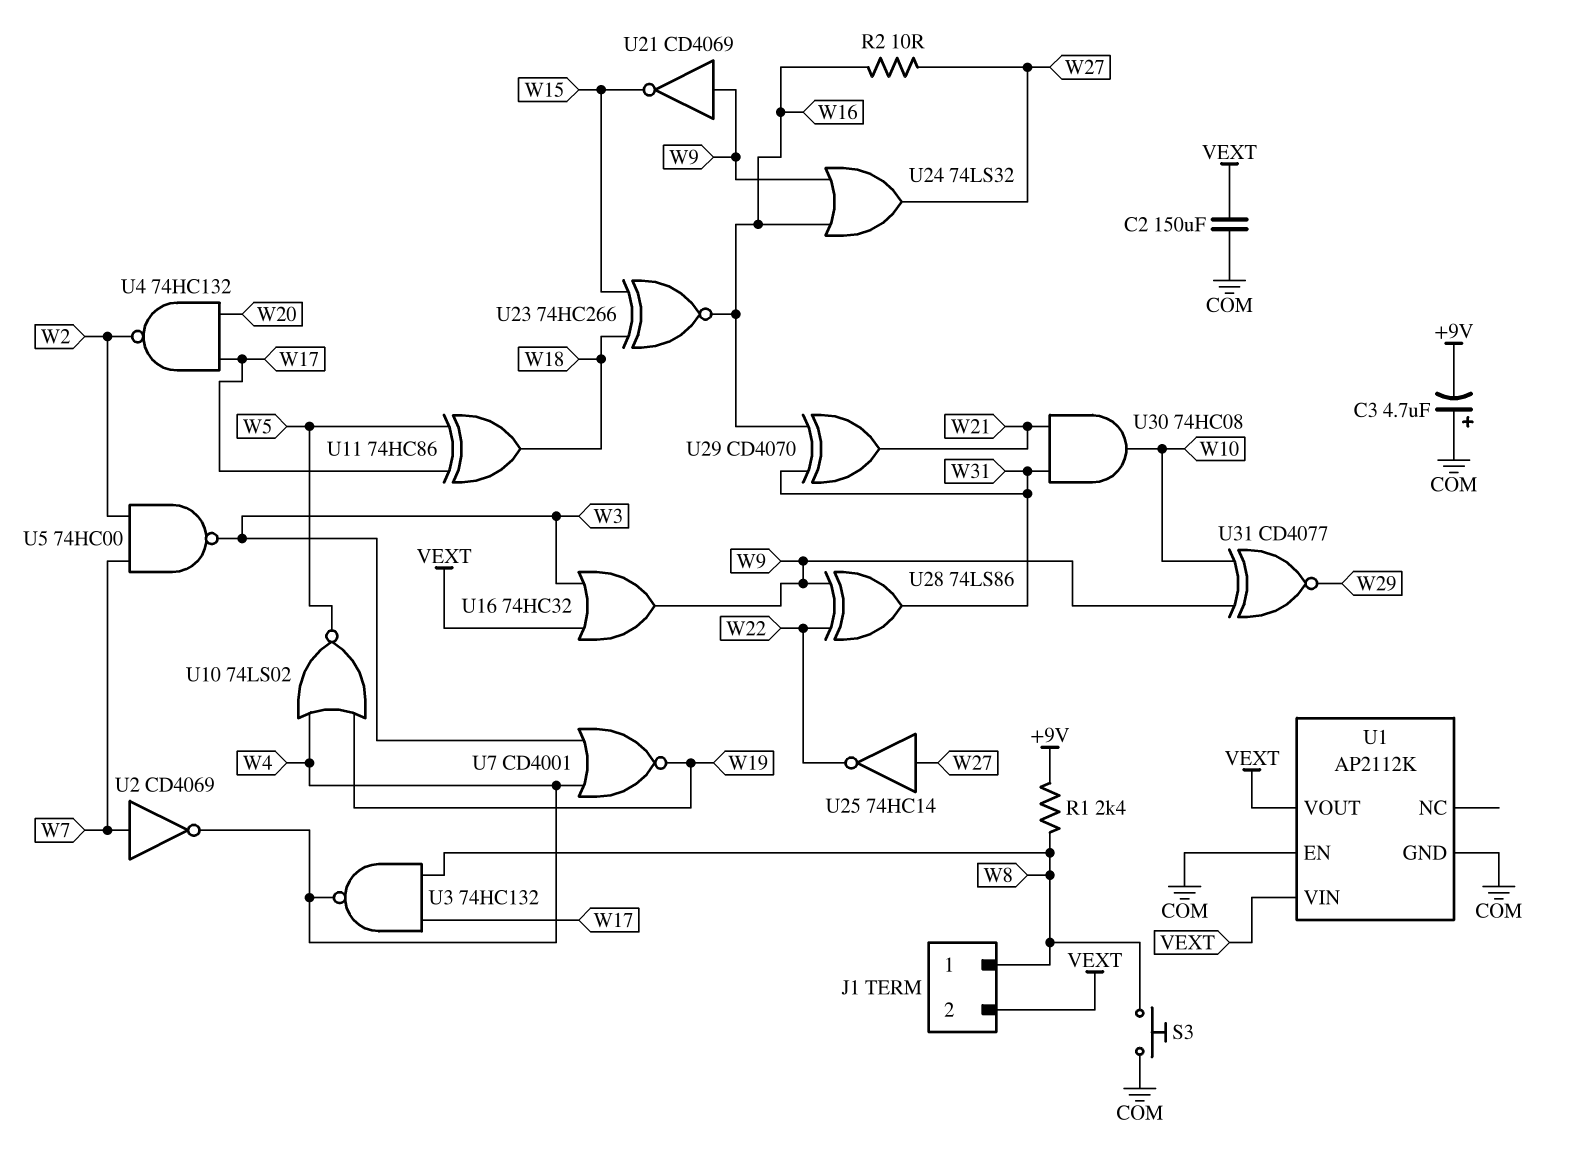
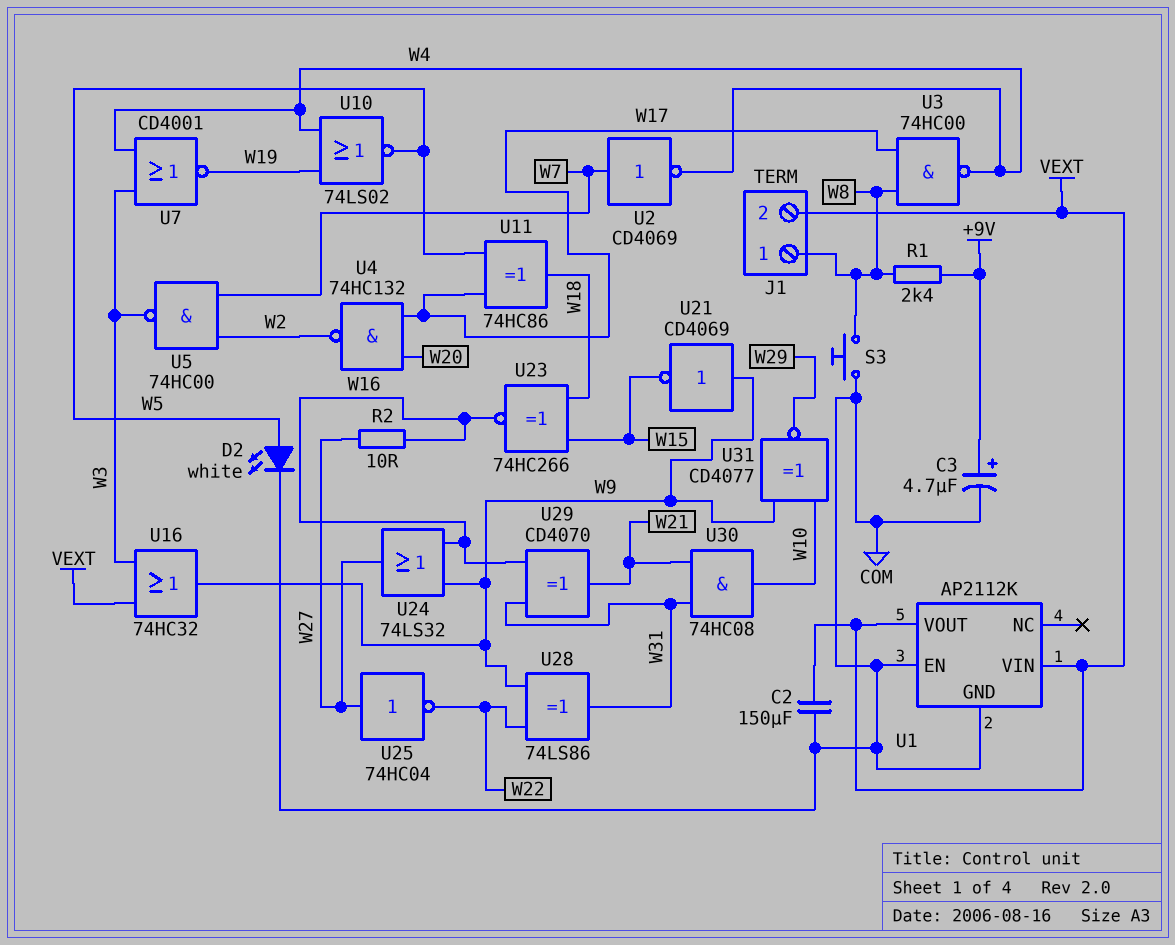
C3: 4.7uF (plus COM, minus +9V) -> 4.7uF (plus +9V, minus COM)
D2: none -> LED white (A W5, K COM)
U3: NAND 74HC132 (in W8, in W17, out W4) -> NAND 74HC00 (in W8, in W17, out W4)
U25: NOT 74HC14 (in W27, out W22) -> NOT 74HC04 (in W27, out W22)

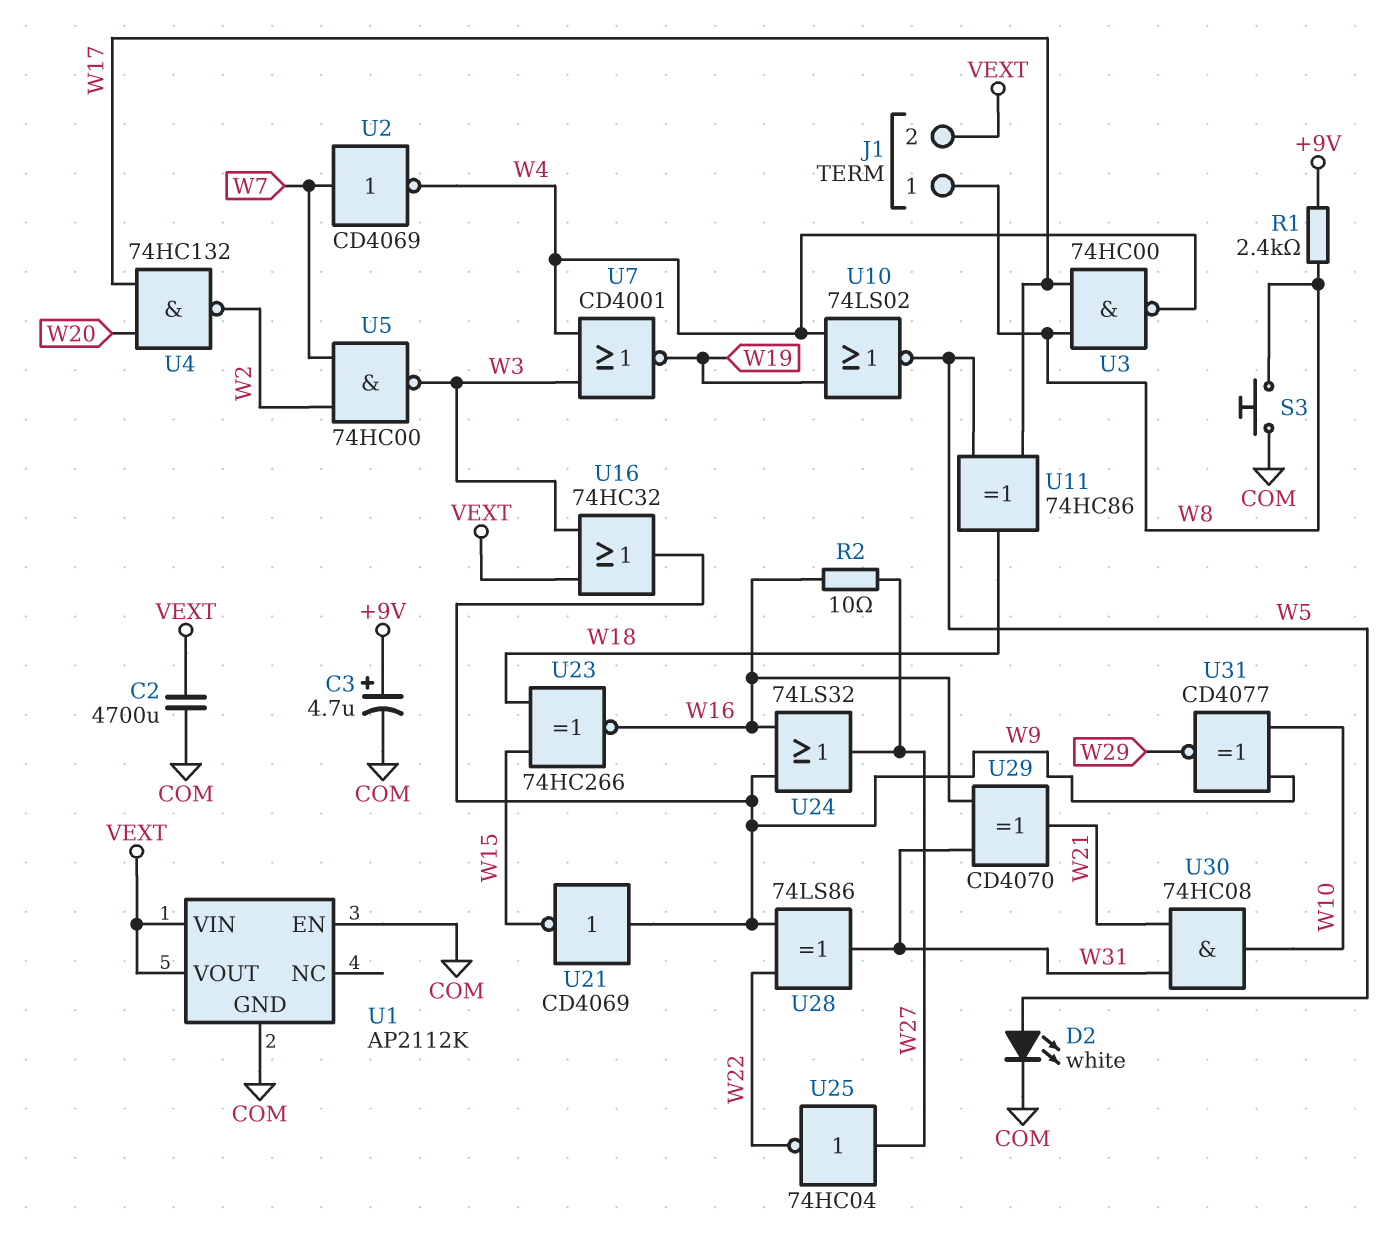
C2: 150uF (COM, VEXT) -> 4700uF (COM, VEXT)

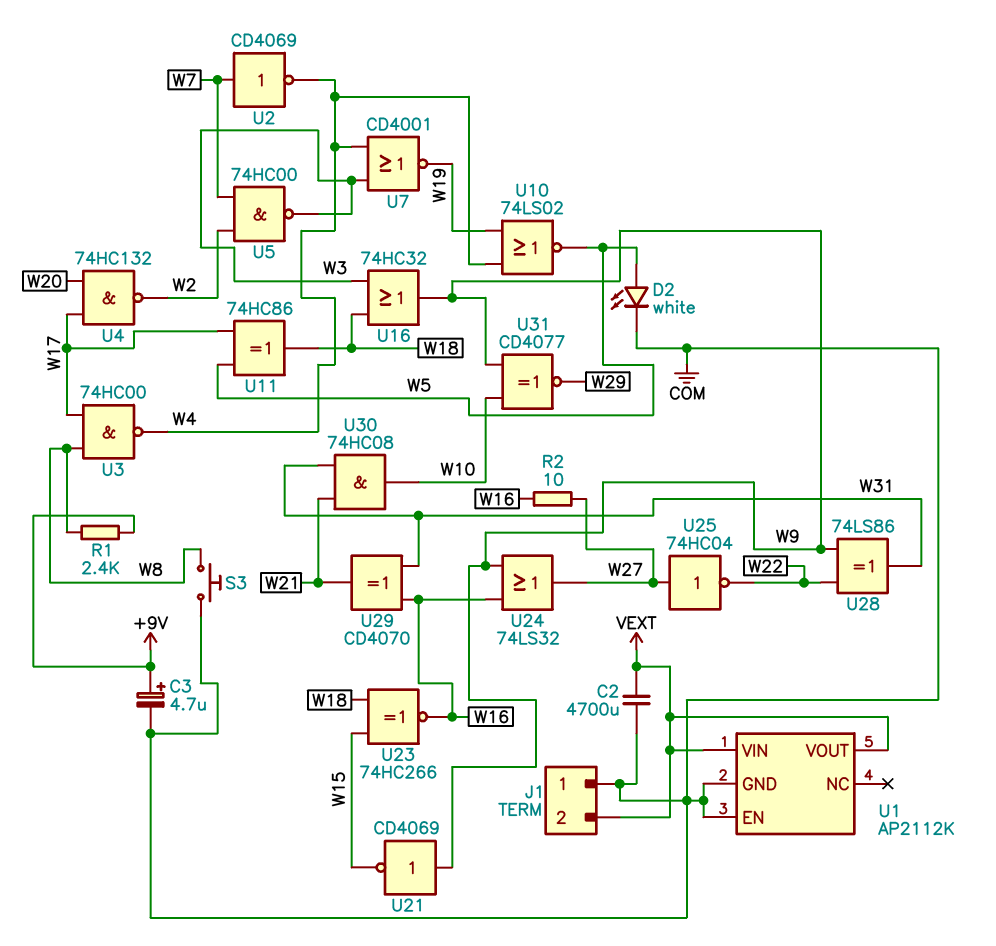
J1 pin 1: W8 -> COM
U16: OR 74HC32 (in VEXT, in W3, out W9) -> OR 74HC32 (in W3, in W18, out W9)

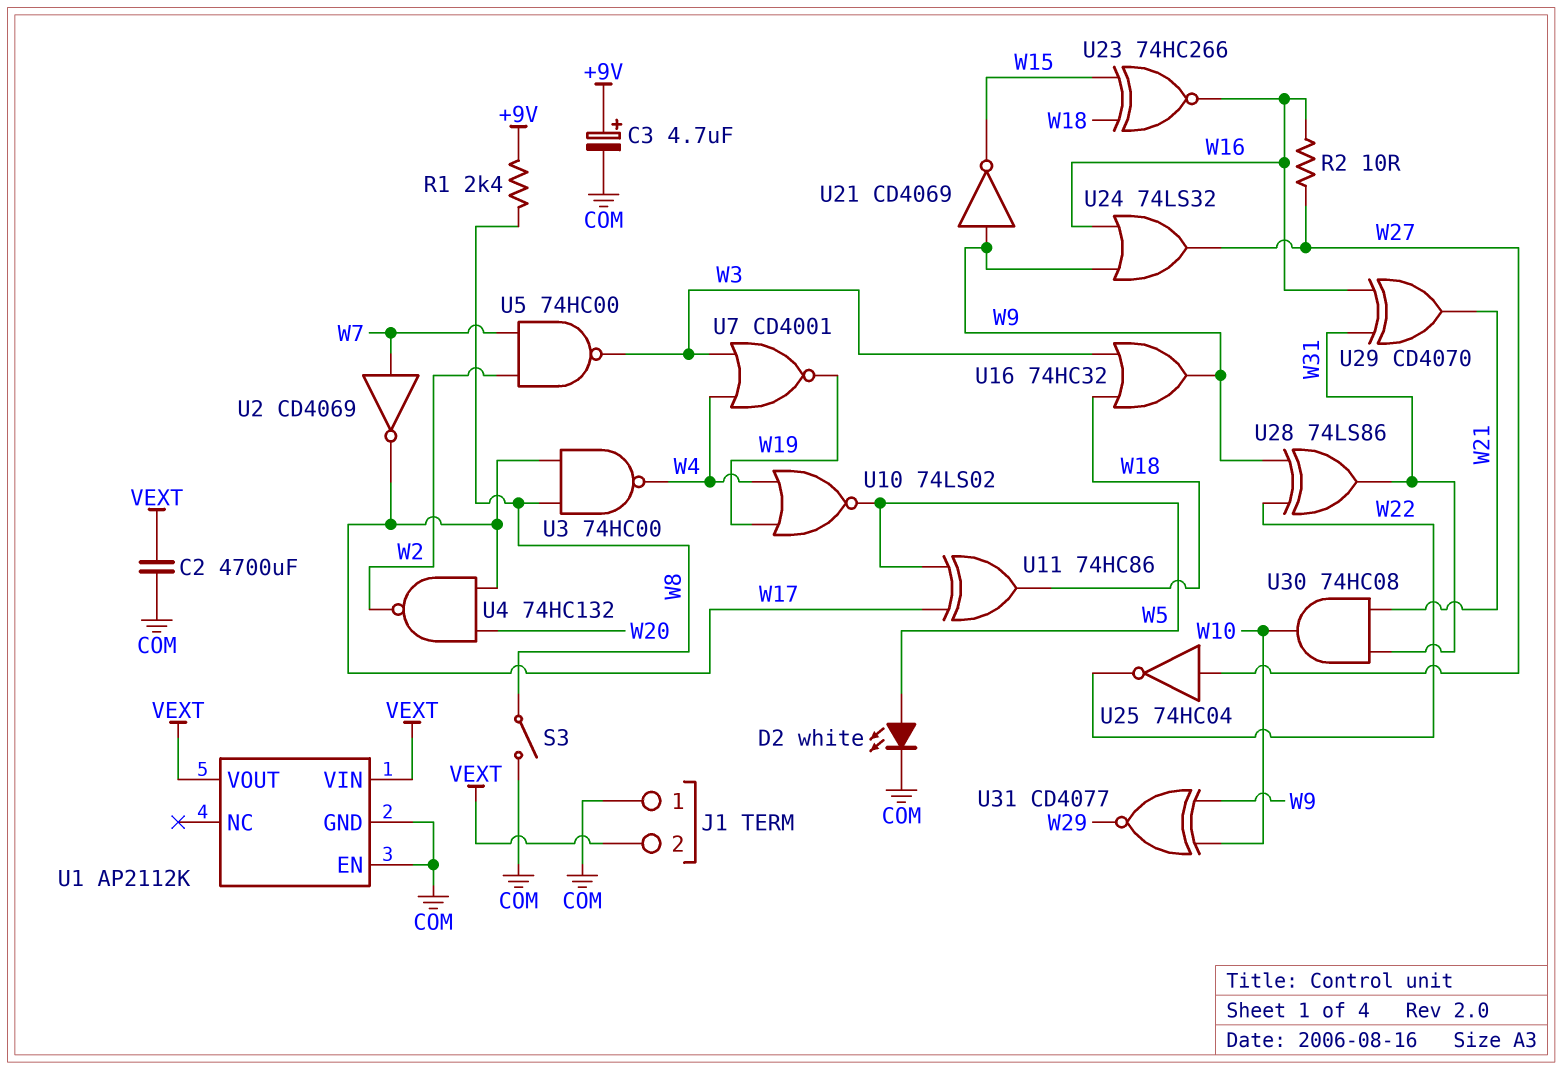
S3: button (COM, W8) -> switch (COM, W8)
U2: NOT CD4069 (in W7, out W4) -> NOT CD4069 (in W7, out W17)

